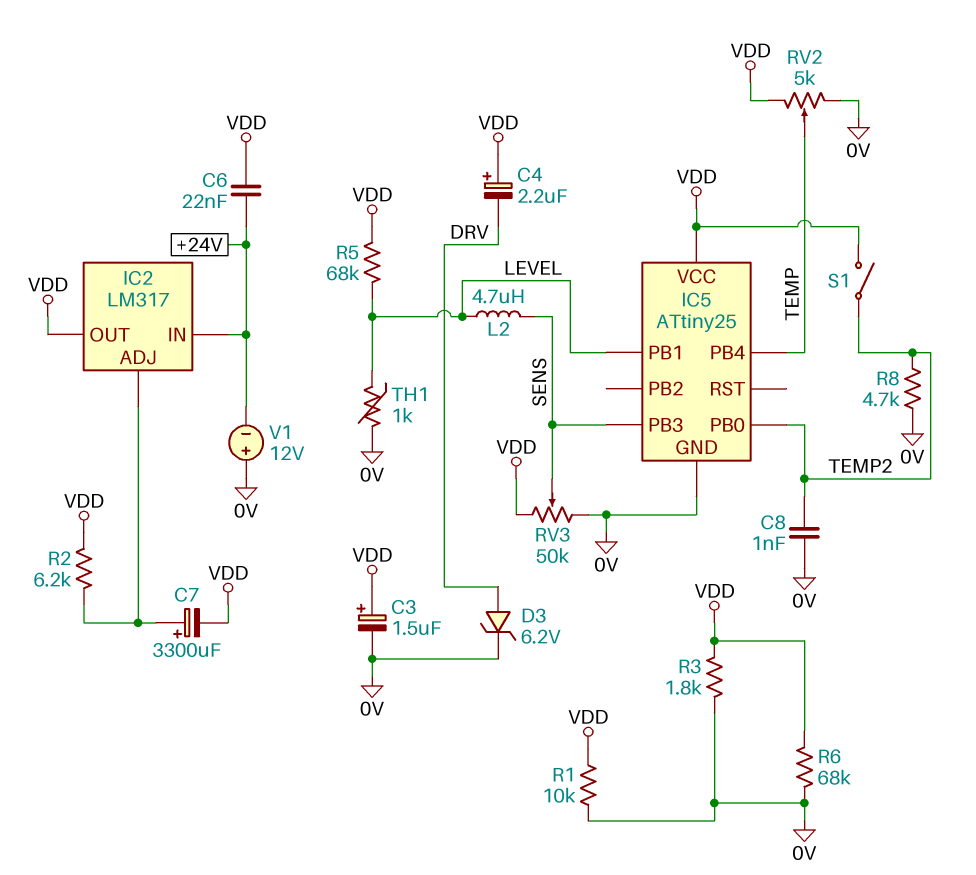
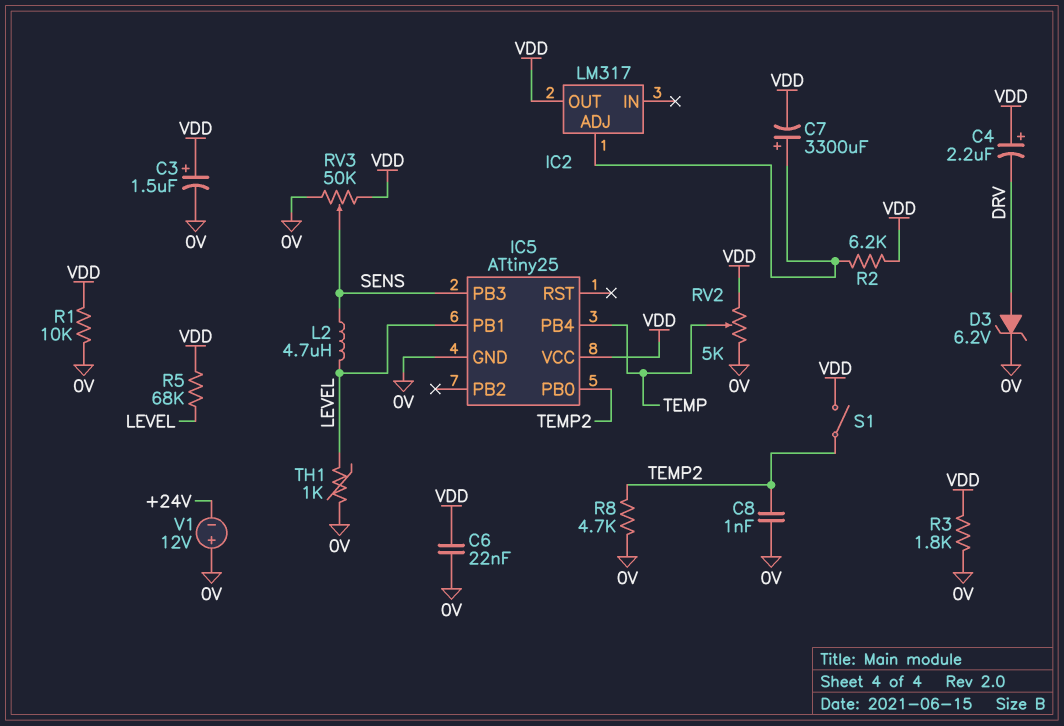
C6: 22nF (+24V, VDD) -> 22nF (0V, VDD)
IC2 pin IN: +24V -> none
R6: 68k (0V, VDD) -> none

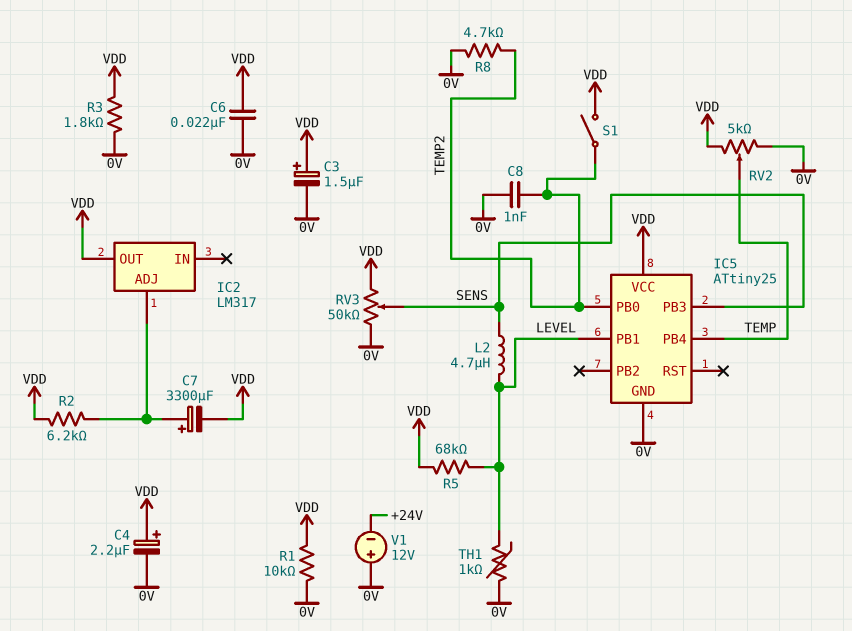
C4: 2.2uF (plus VDD, minus DRV) -> 2.2uF (plus VDD, minus 0V)
D3: zener 6.2V (A DRV, K 0V) -> none

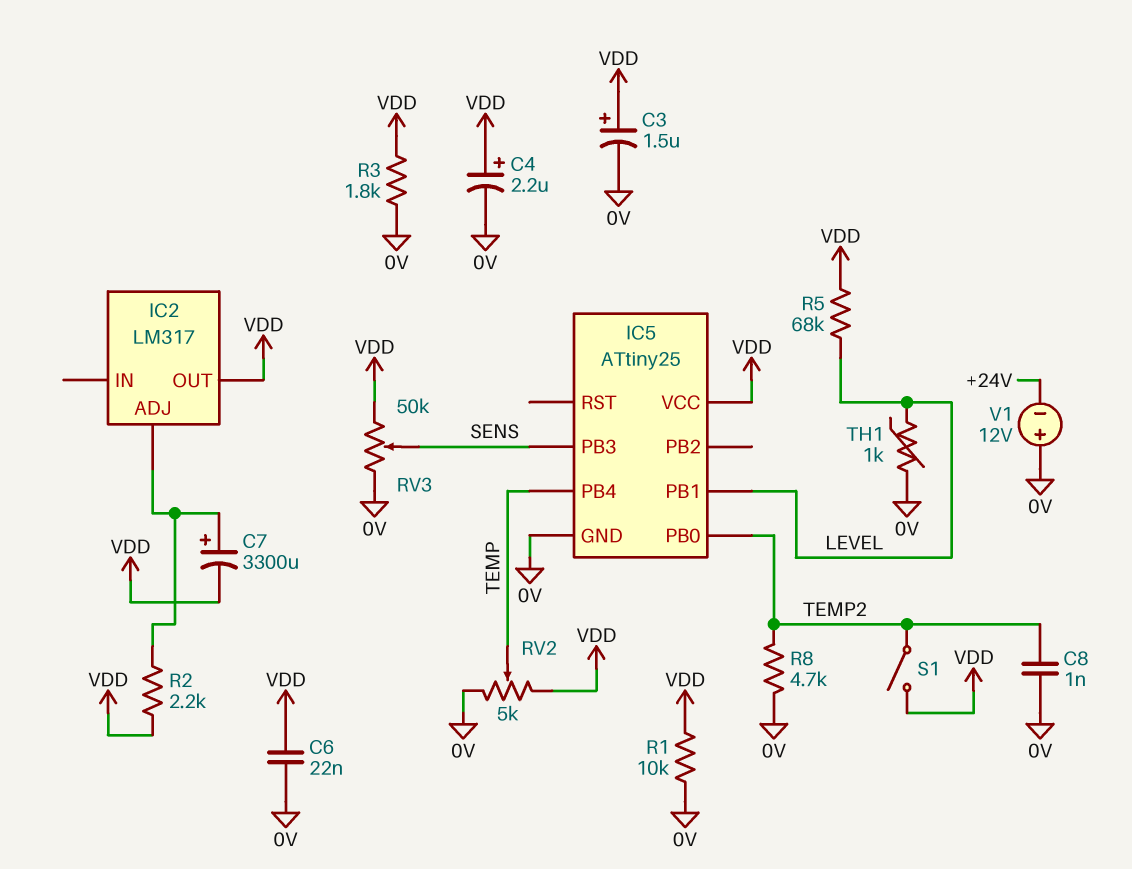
L2: 4.7uH (LEVEL, SENS) -> none
R2: 6.2k (IC2/ADJ, VDD) -> 2.2k (IC2/ADJ, VDD)

